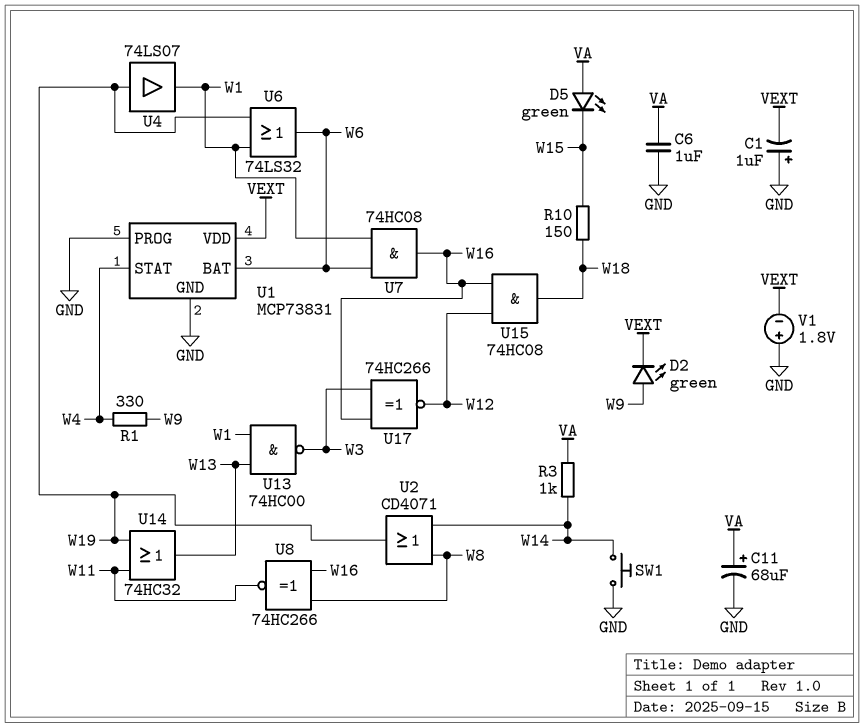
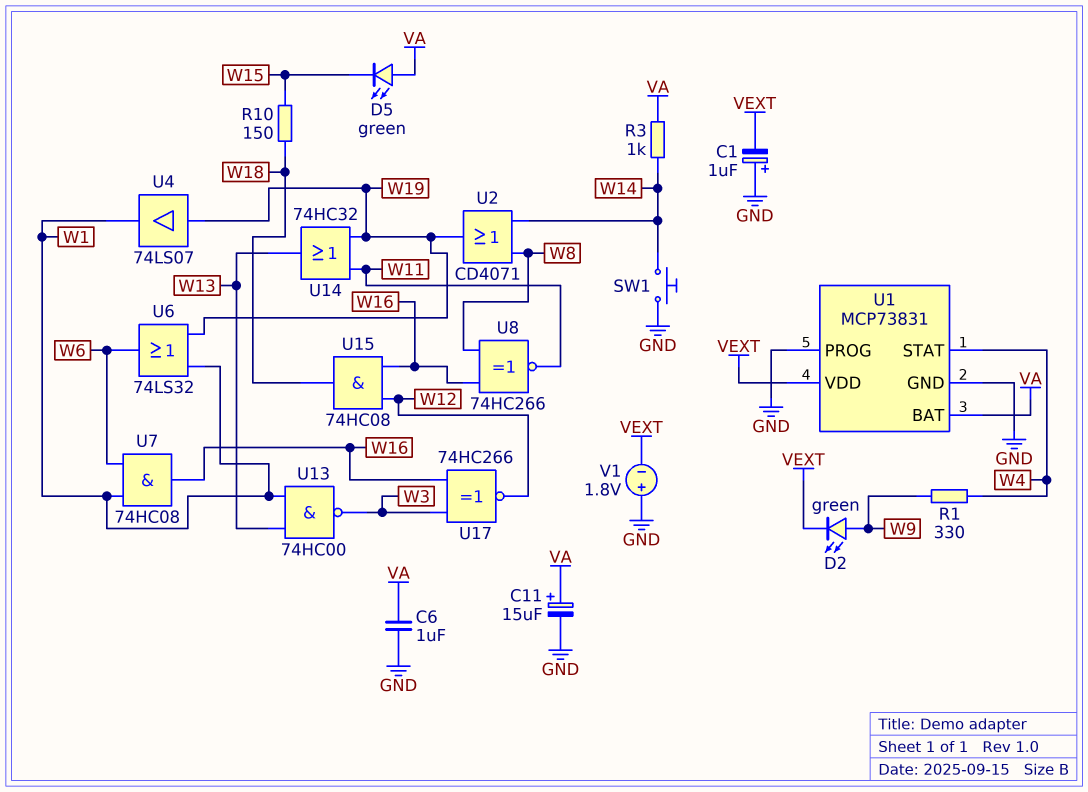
C11: 68uF (plus VA, minus GND) -> 15uF (plus VA, minus GND)
U1 pin BAT: W6 -> VA

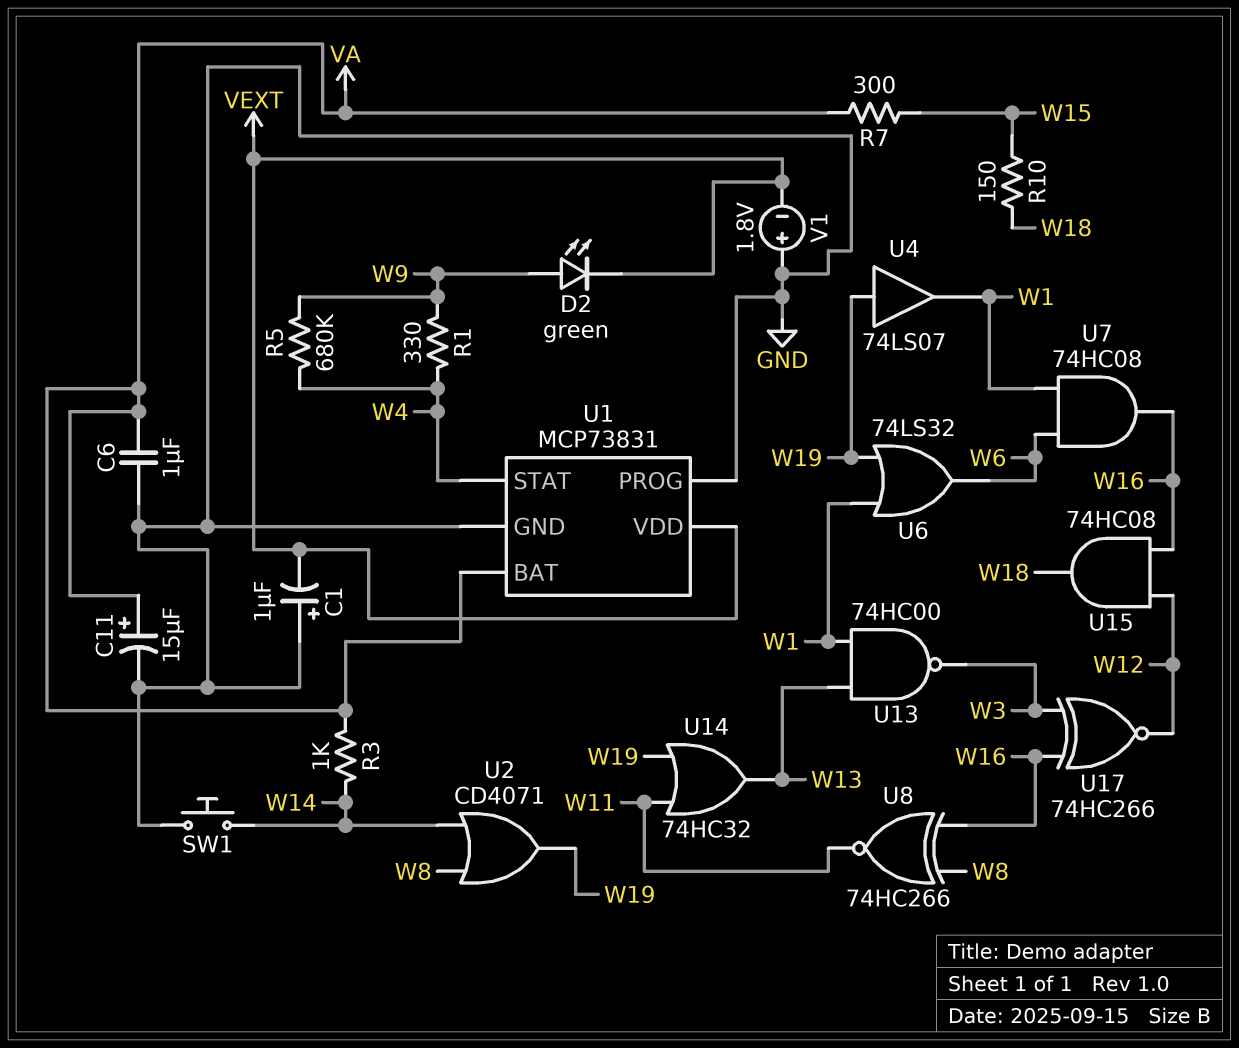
D5: LED green (A VA, K W15) -> none
R5: none -> 680k (W4, W9)
R7: none -> 300 (VA, W15)

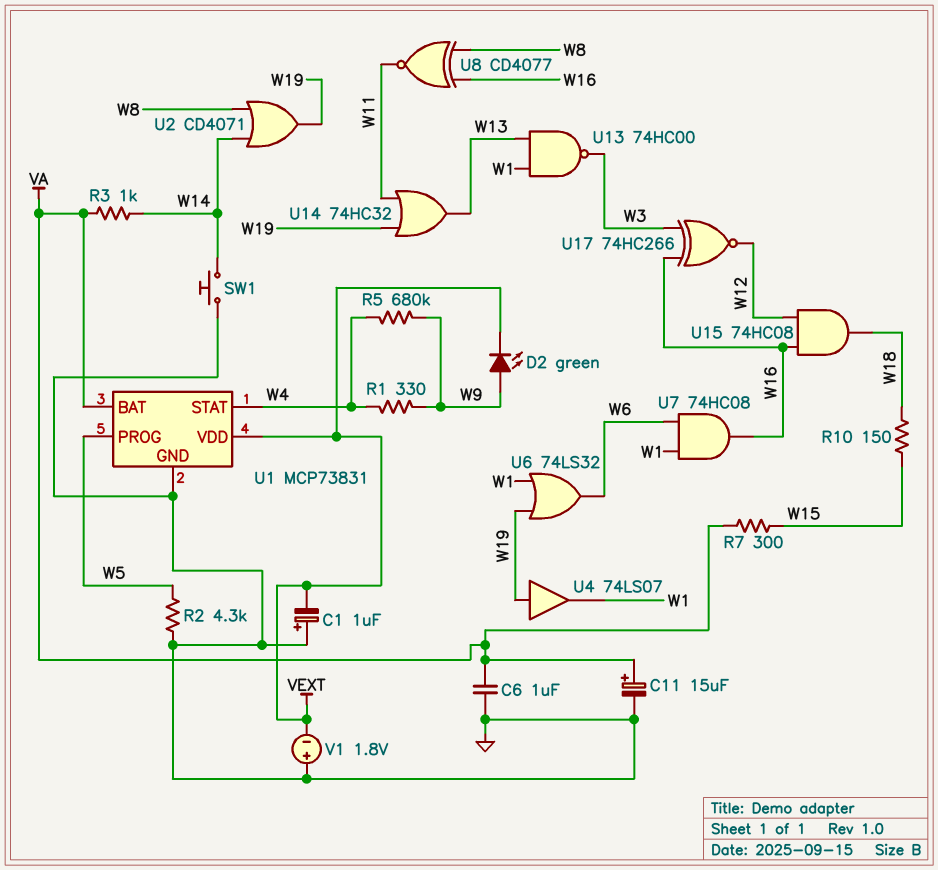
R2: none -> 4.3k (GND, W5)
U1 pin PROG: GND -> W5
U8: XNOR 74HC266 (in W8, in W16, out W11) -> XNOR CD4077 (in W8, in W16, out W11)

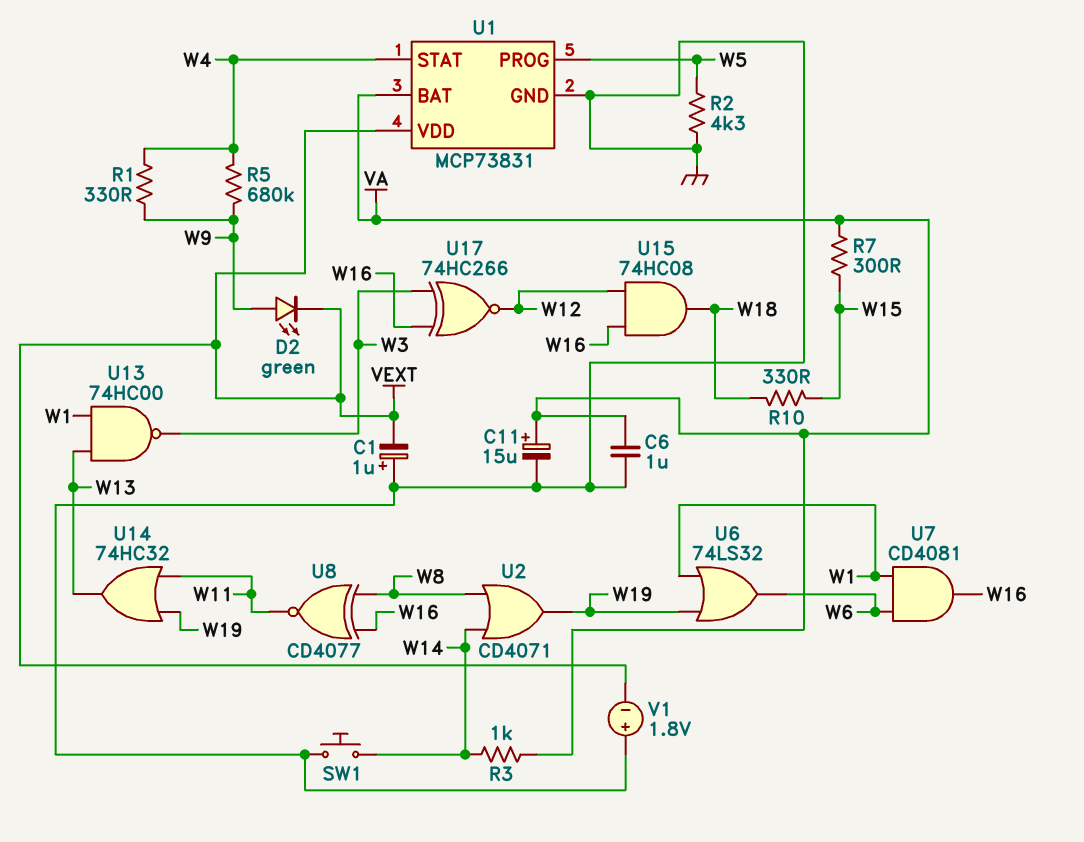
R10: 150 (W15, W18) -> 330 (W15, W18)
U4: buffer 74LS07 (in W19, out W1) -> none
U7: AND 74HC08 (in W1, in W6, out W16) -> AND CD4081 (in W1, in W6, out W16)

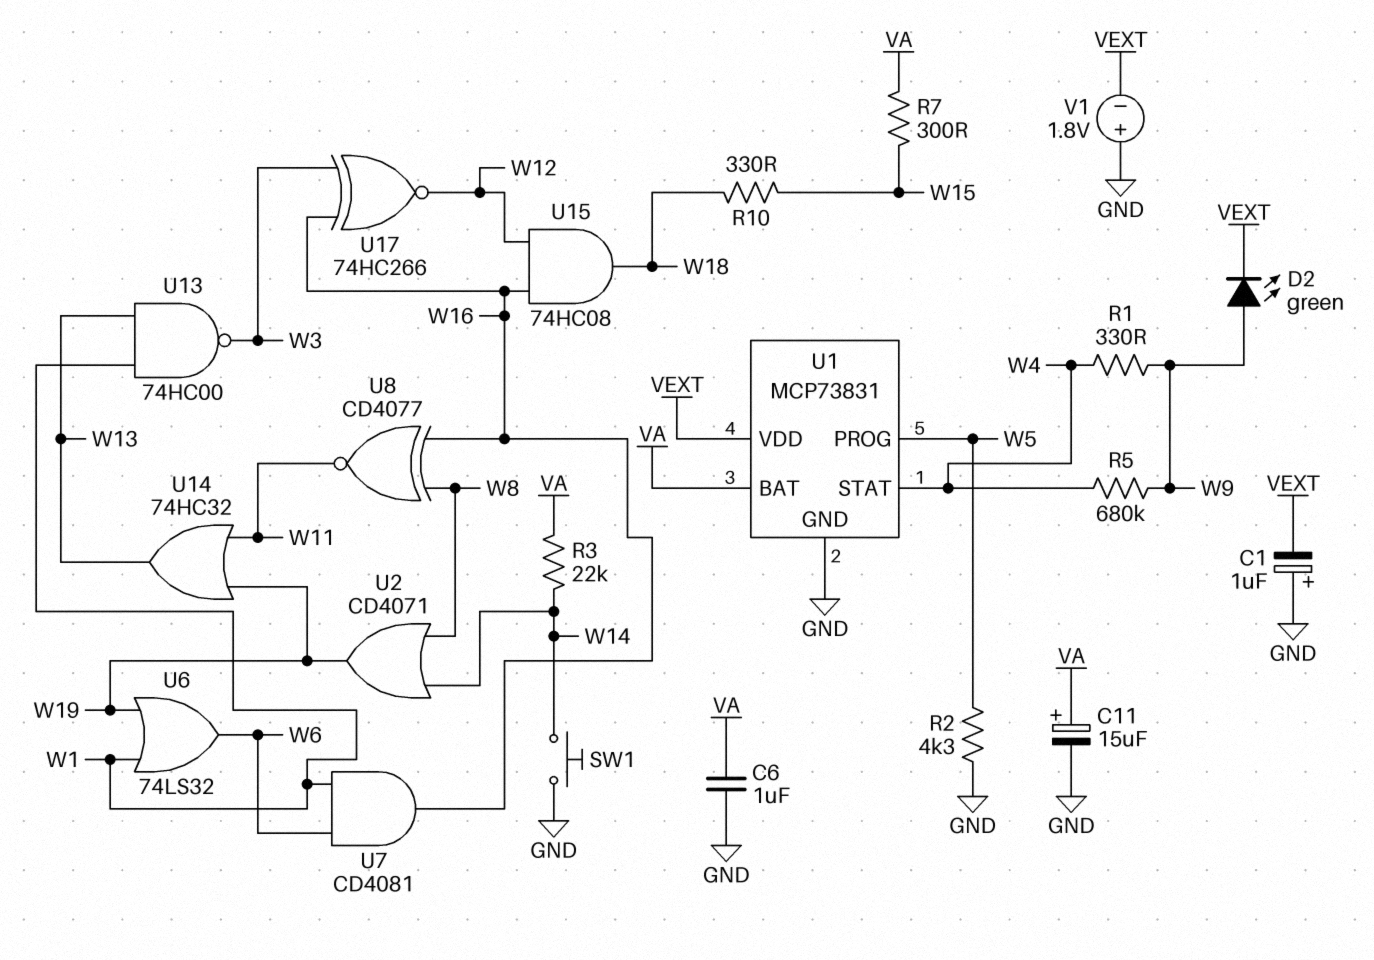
R3: 1k (VA, W14) -> 22k (VA, W14)

